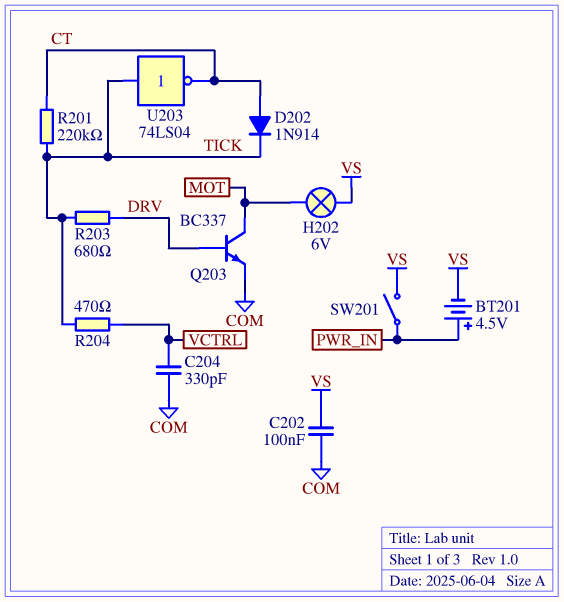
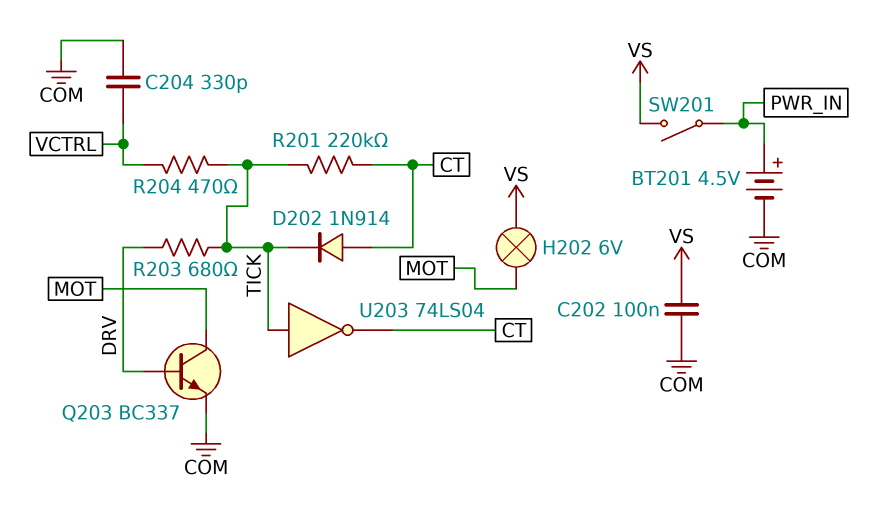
BT201: 4.5V (plus PWR_IN, minus VS) -> 4.5V (plus PWR_IN, minus COM)

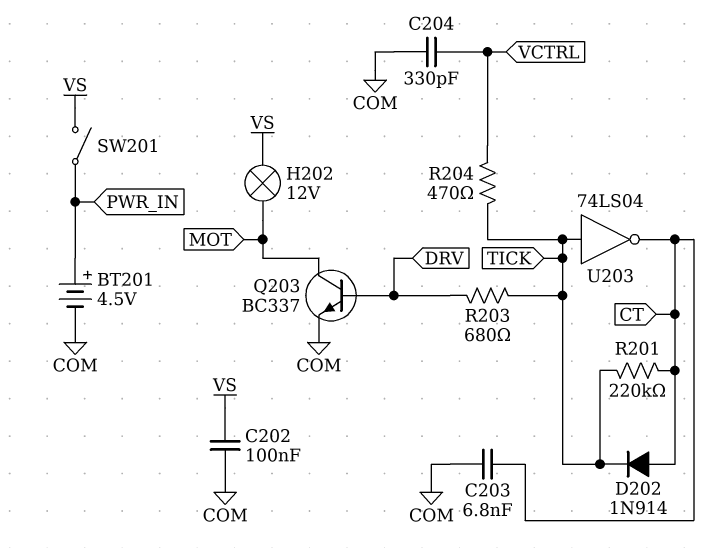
C203: none -> 6.8nF (COM, CT)
H202: lamp 6V (MOT, VS) -> lamp 12V (MOT, VS)

